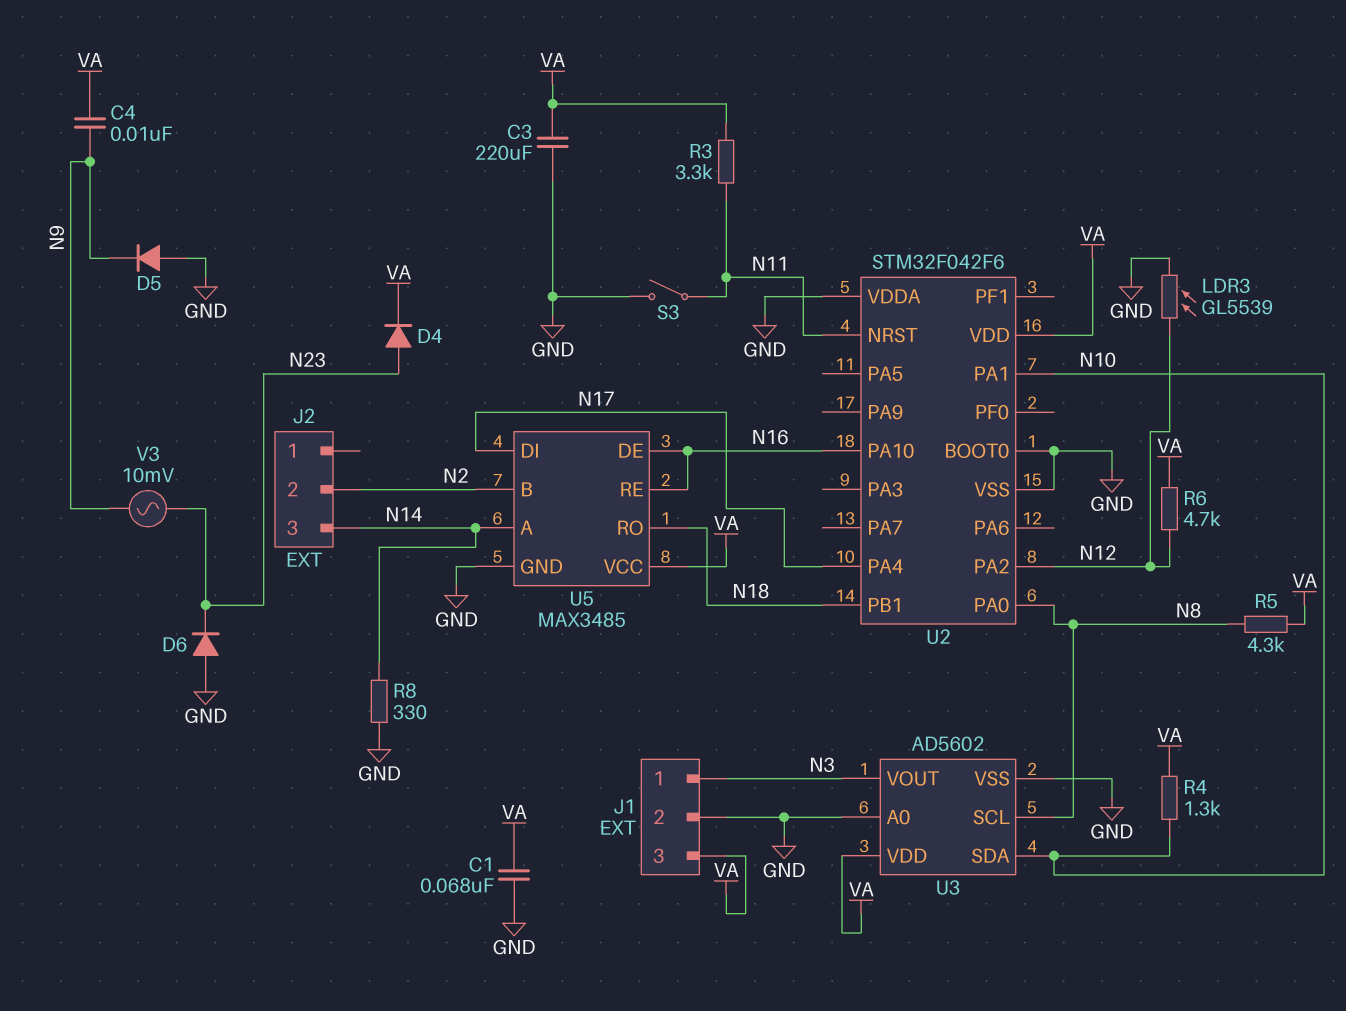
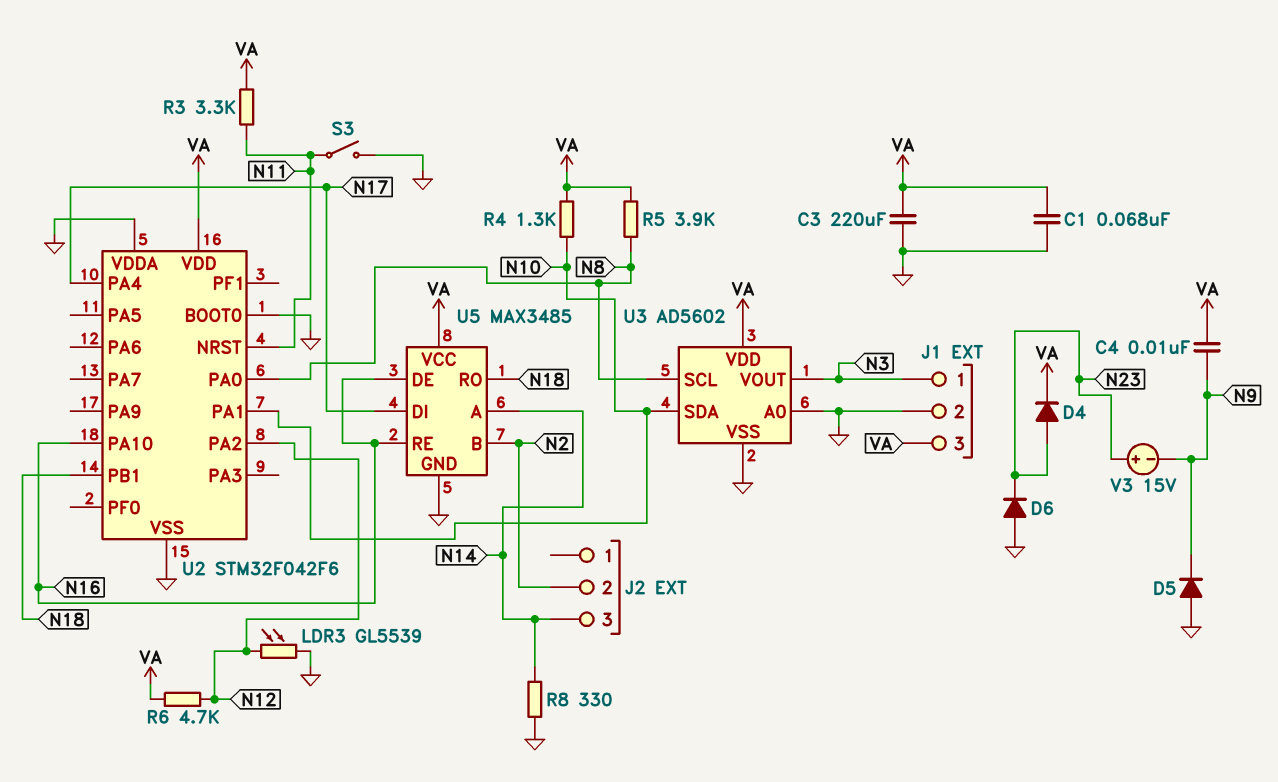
R5: 4.3k (N8, VA) -> 3.9k (N8, VA)
V3: AC 10mV (N9, N23) -> 15V (plus N23, minus N9)

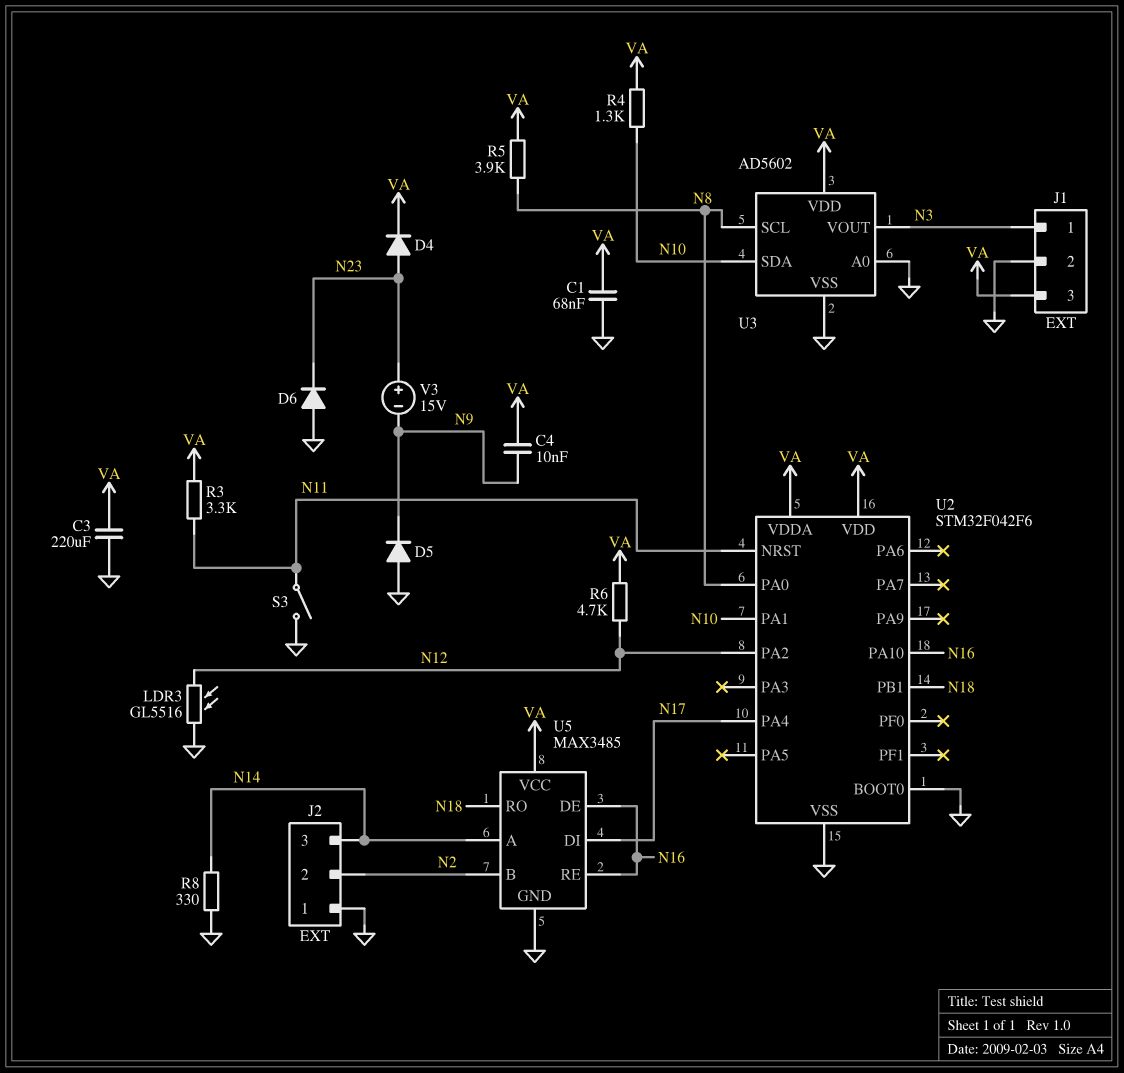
J2 pin 1: none -> GND
LDR3: GL5539 (GND, N12) -> GL5516 (GND, N12)
U2 pin VDDA: GND -> VA

